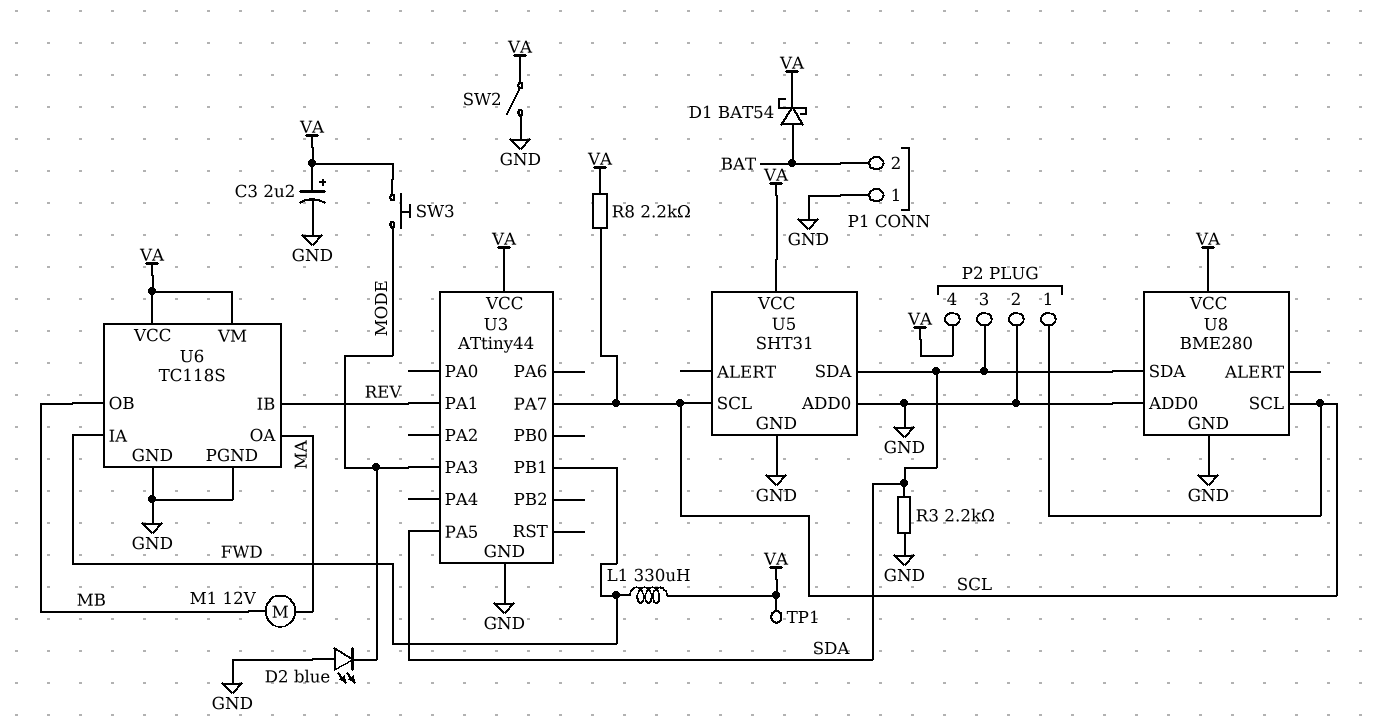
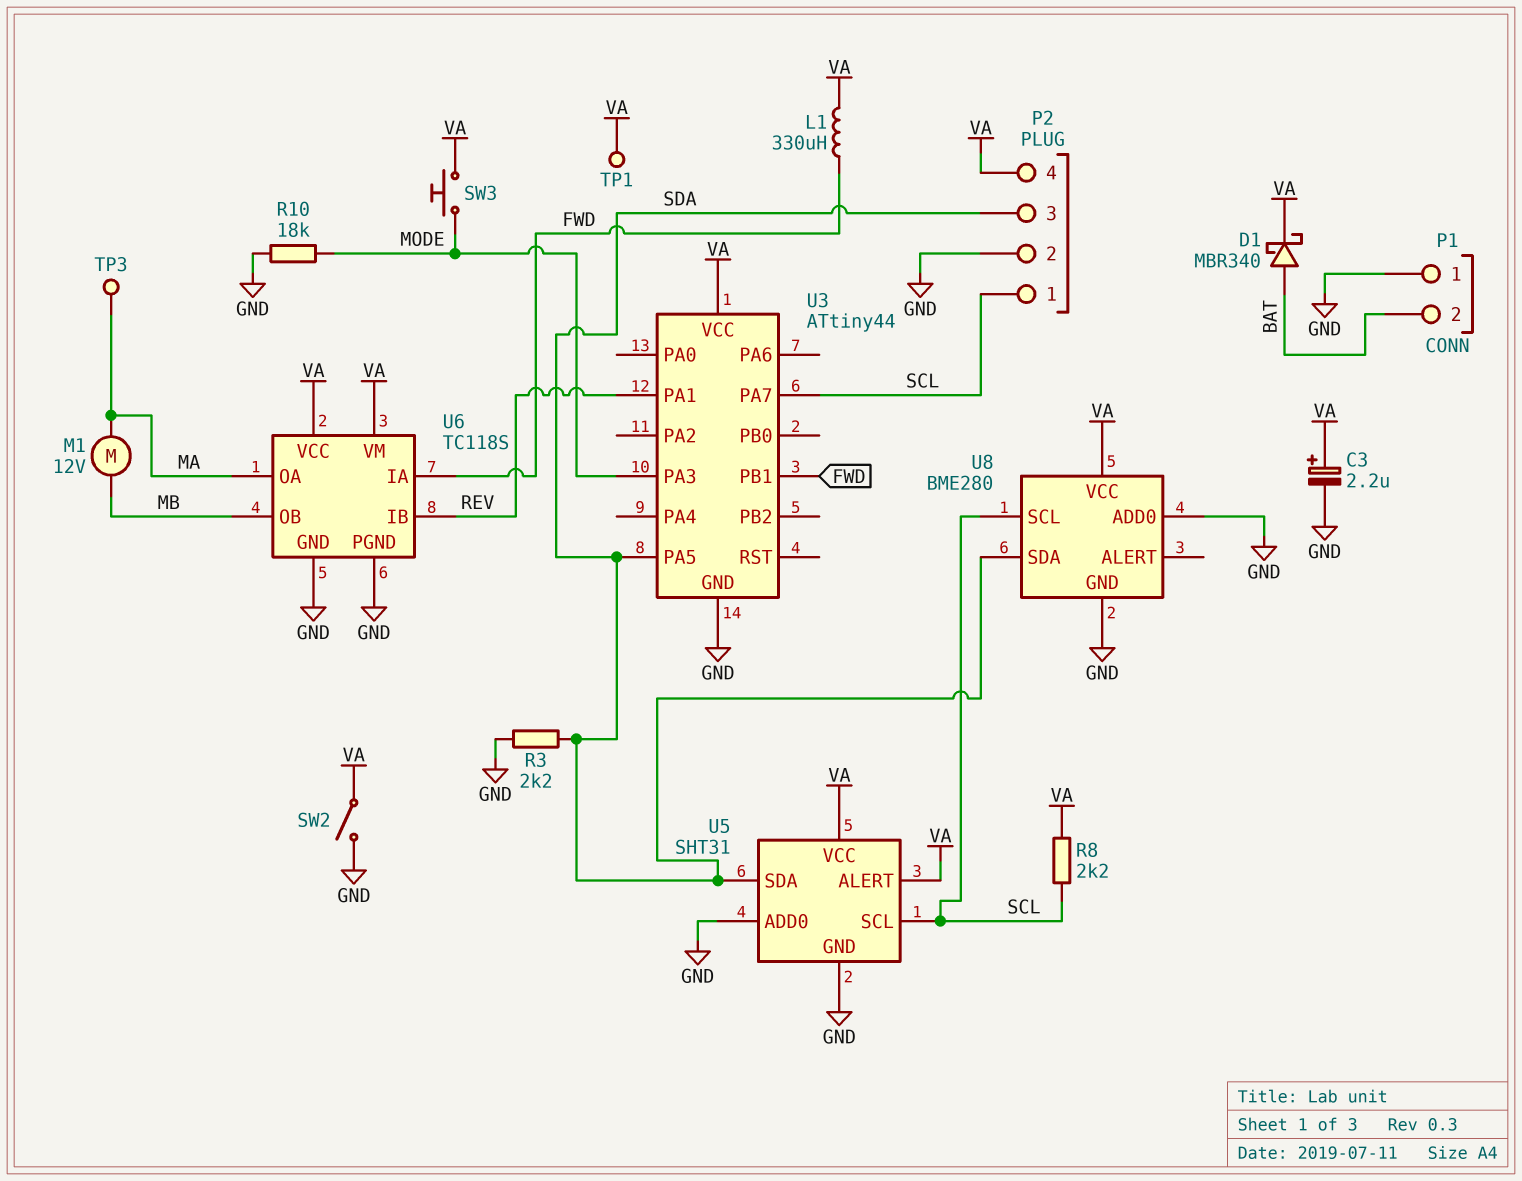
D1: schottky BAT54 (A BAT, K VA) -> schottky MBR340 (A BAT, K VA)
D2: LED blue (A GND, K MODE) -> none
R10: none -> 18k (GND, MODE)
TP3: none -> test point (MA)
U5 pin ALERT: none -> VA

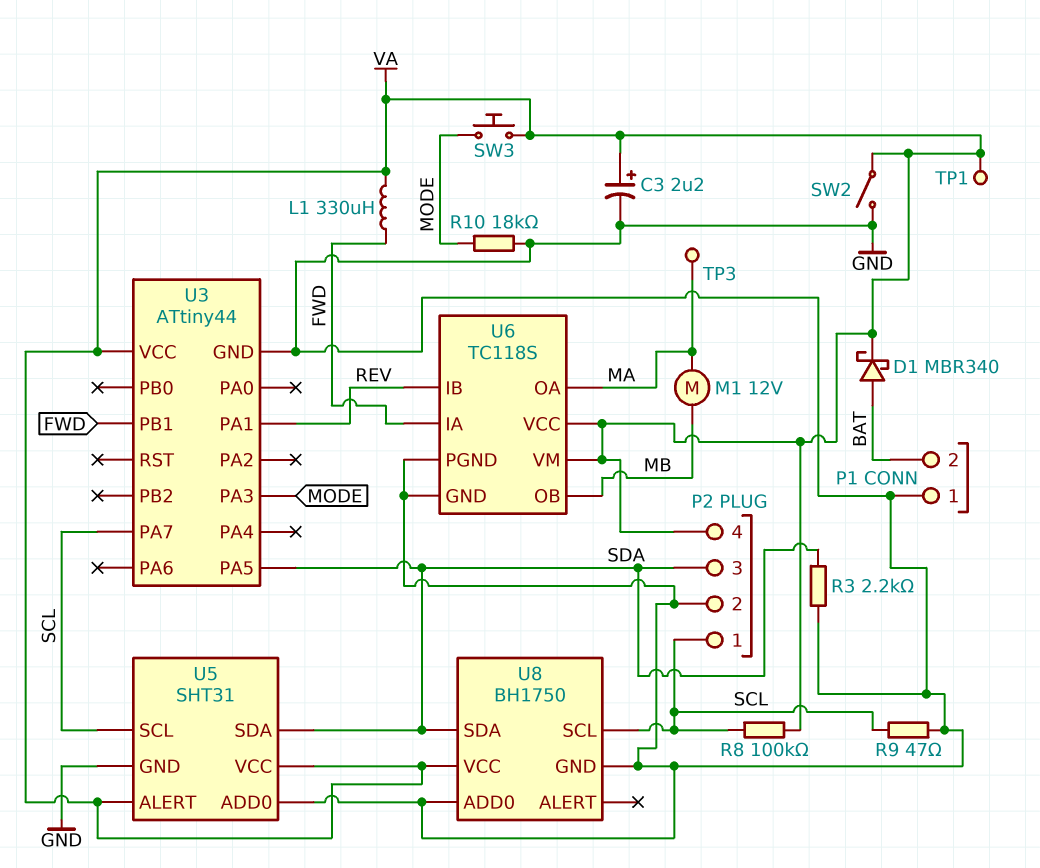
R8: 2.2k (SCL, VA) -> 100k (SCL, VA)
R9: none -> 47 (GND, SCL)
U8: BME280 -> BH1750

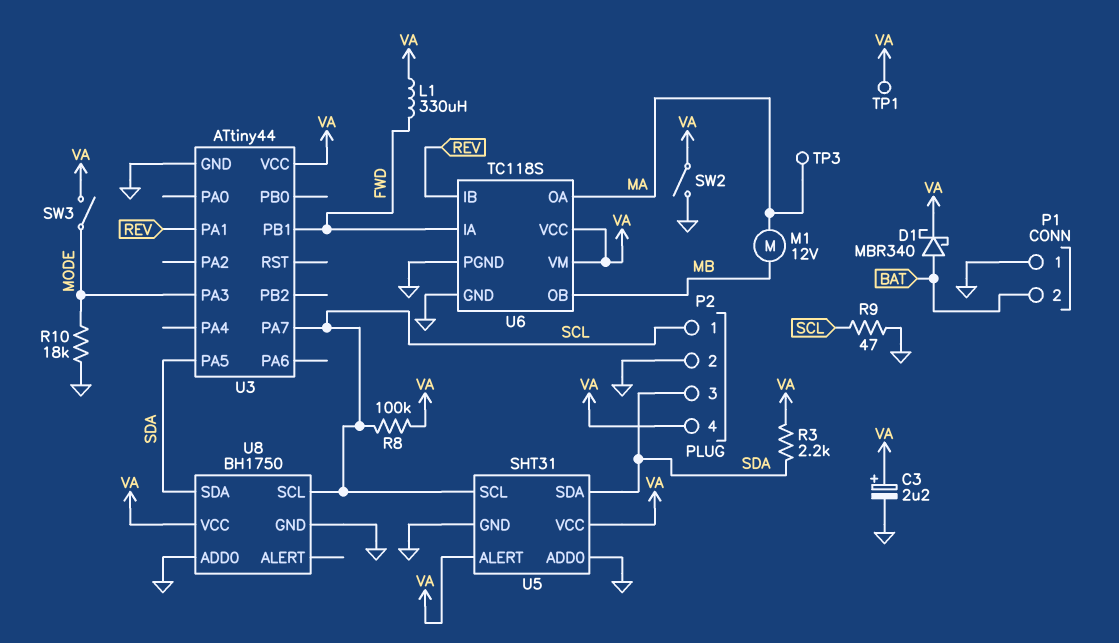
R3: 2.2k (GND, SDA) -> 2.2k (SDA, VA)
SW3: button (MODE, VA) -> switch (MODE, VA)

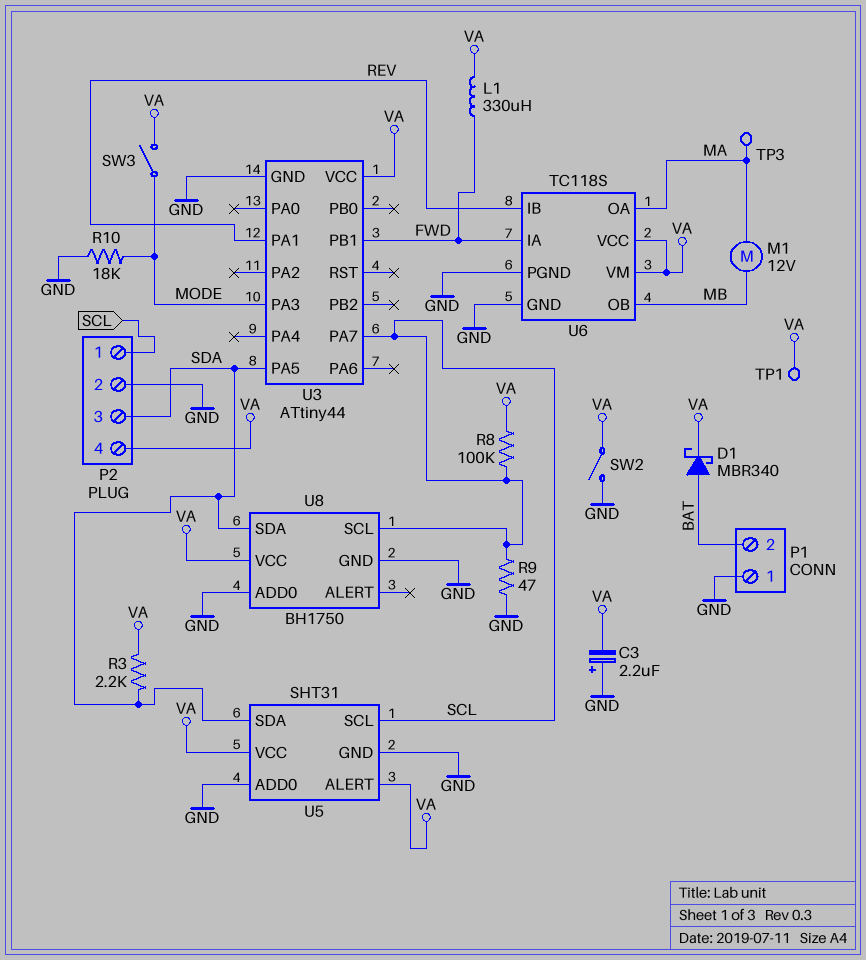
C3: 2.2uF (plus VA, minus GND) -> 2.2uF (plus GND, minus VA)

